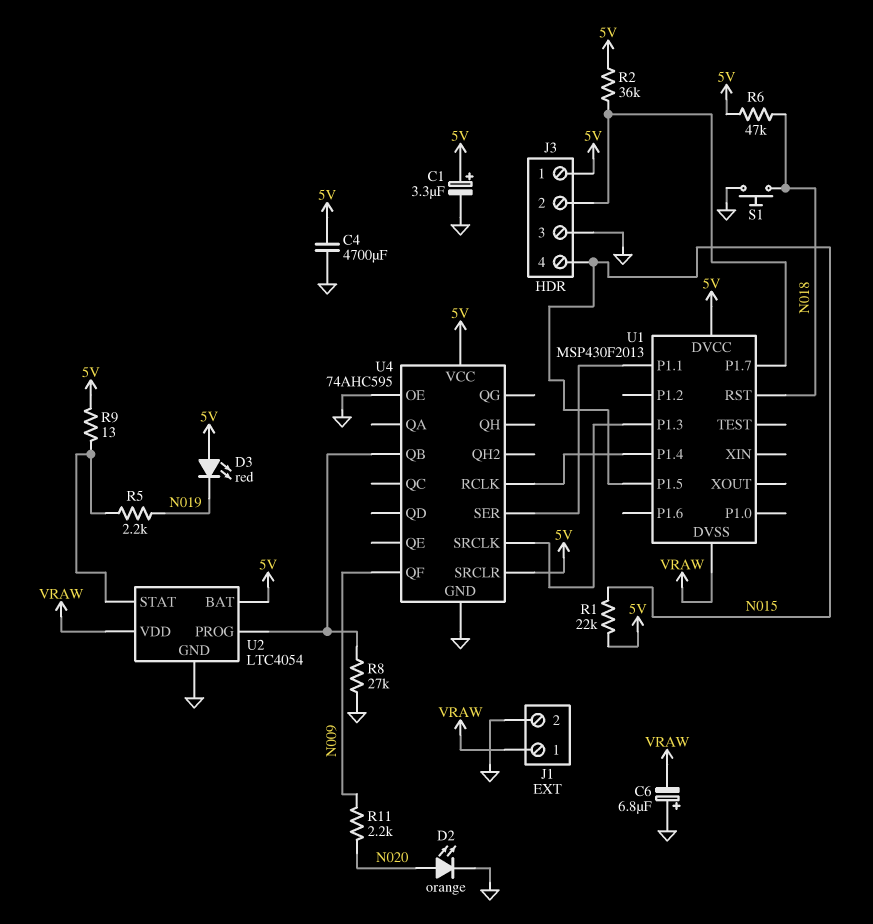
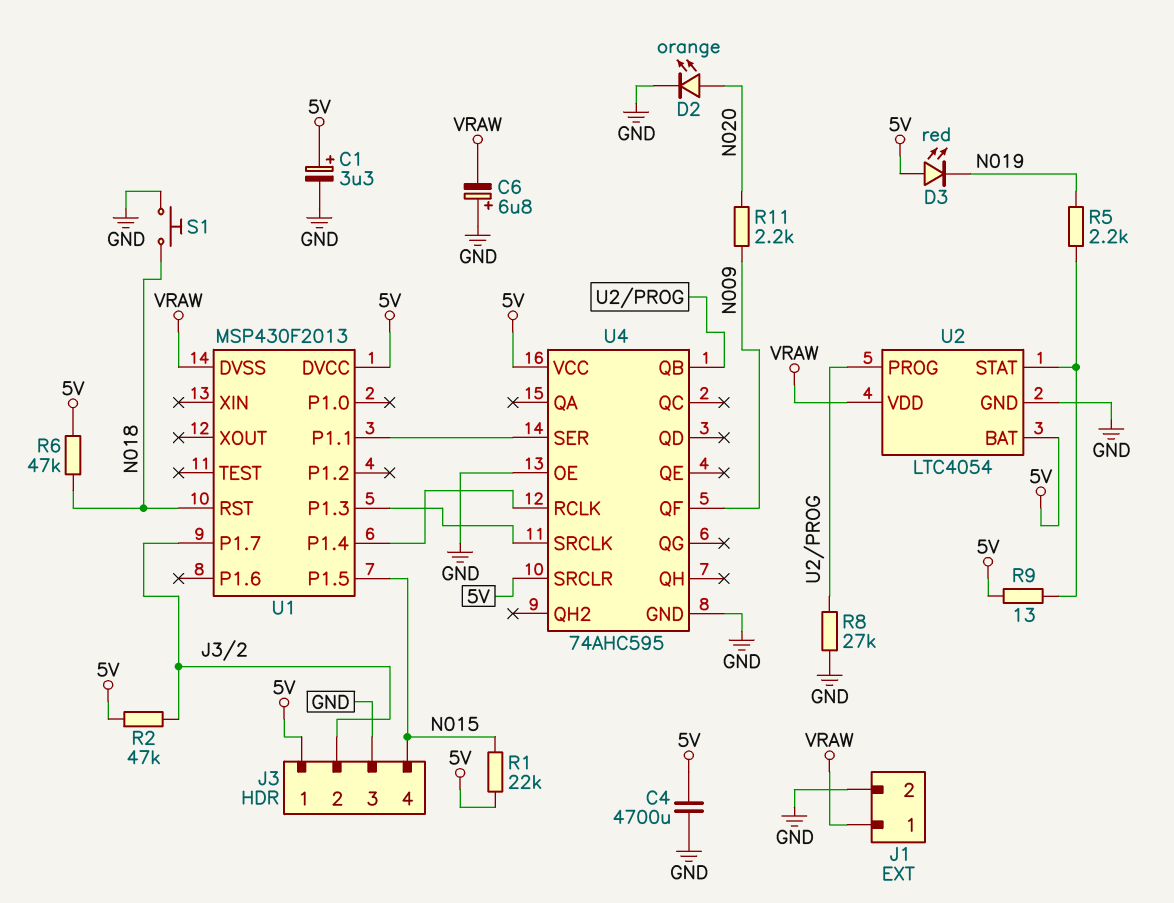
R2: 36k (5V, J3/2) -> 47k (5V, J3/2)

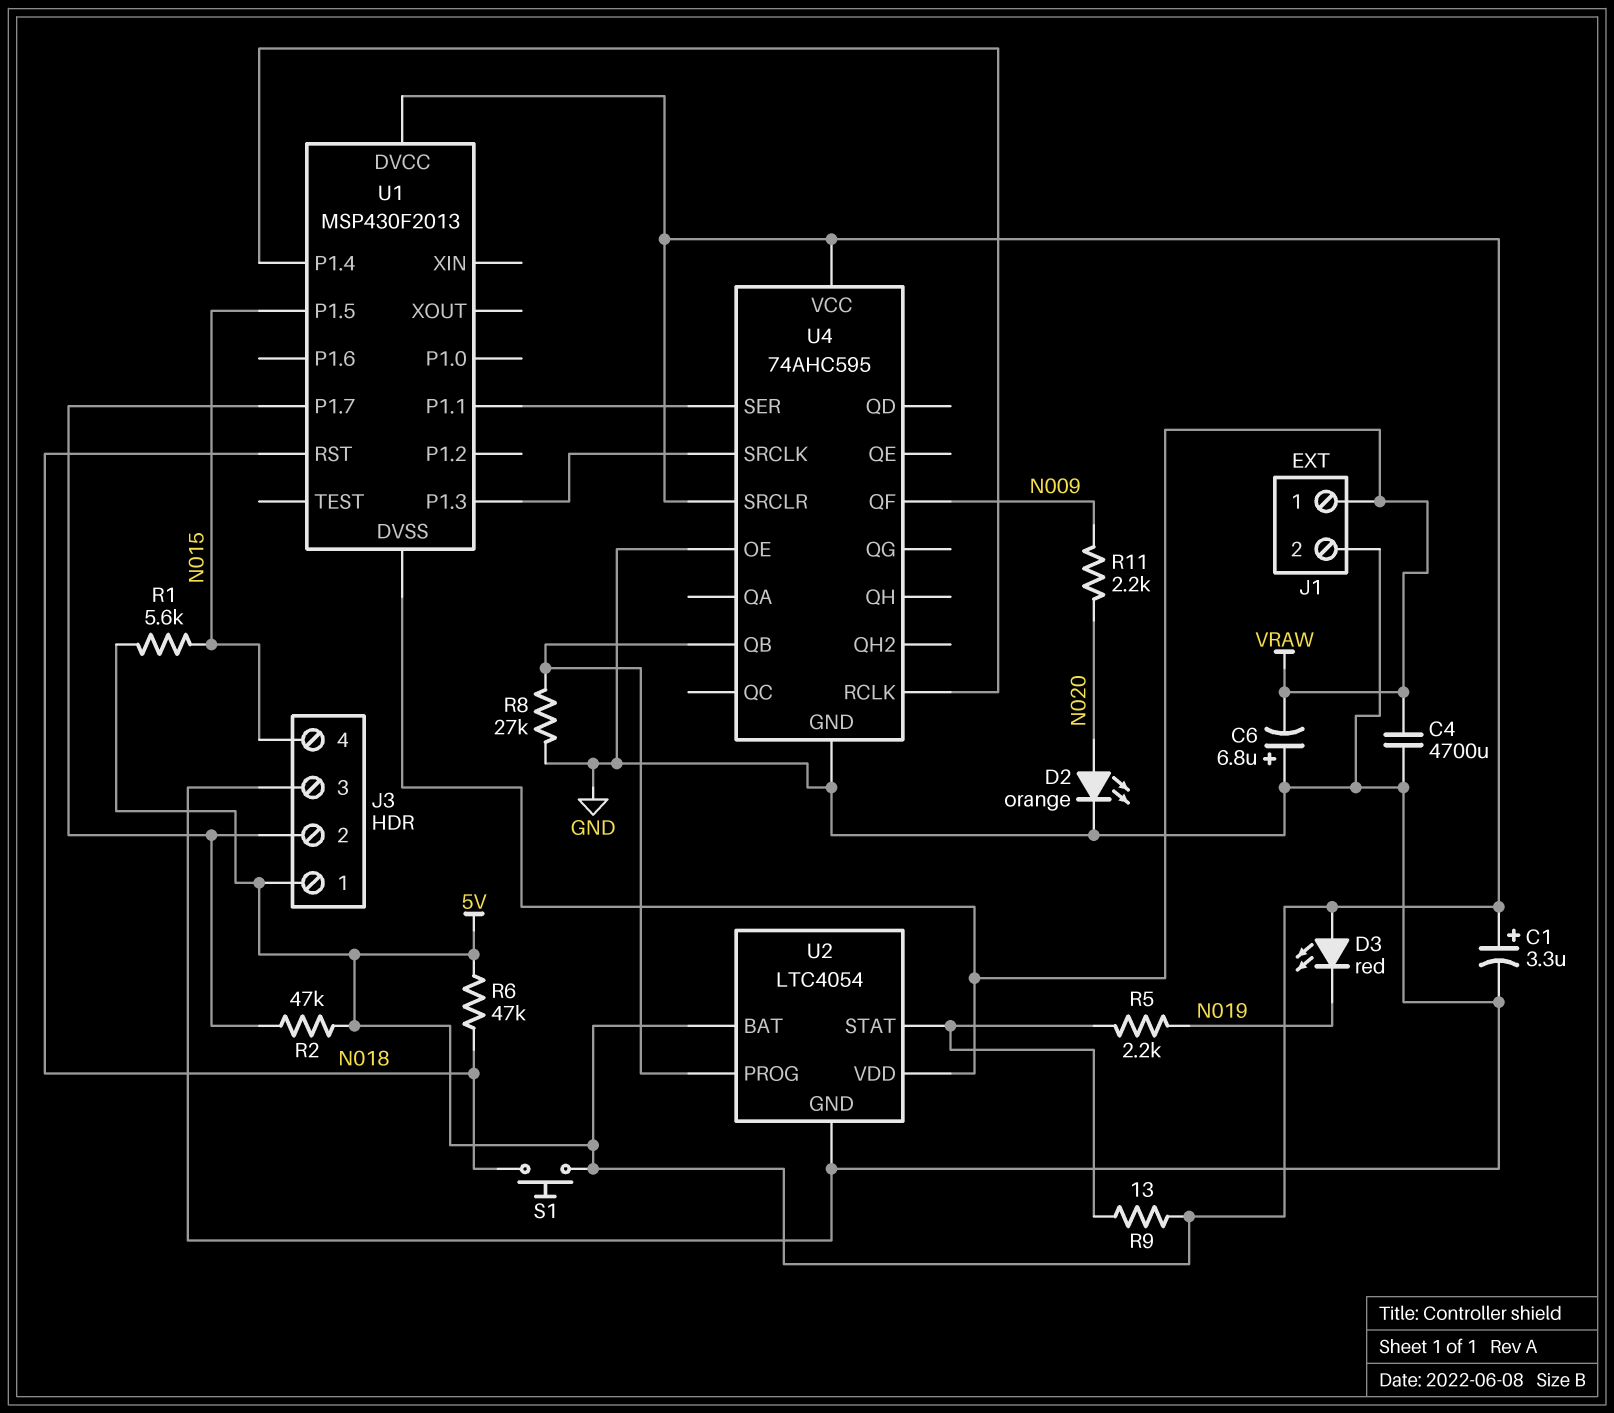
C4: 4700uF (5V, GND) -> 4700uF (GND, VRAW)
R1: 22k (5V, N015) -> 5.6k (5V, N015)
S1: button (GND, N018) -> button (5V, N018)

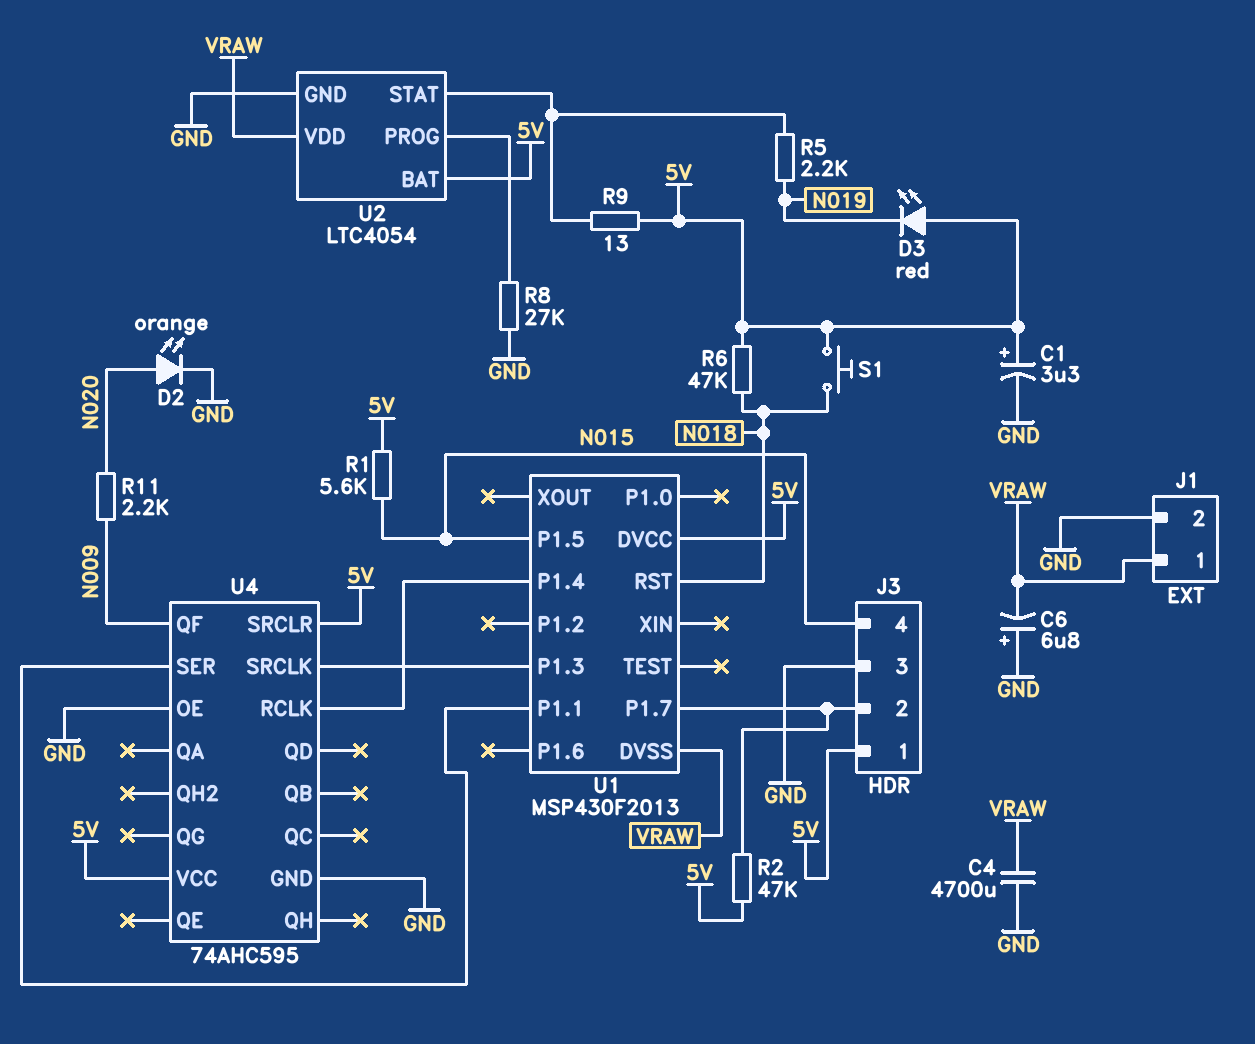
U4 pin QB: U2/PROG -> none

